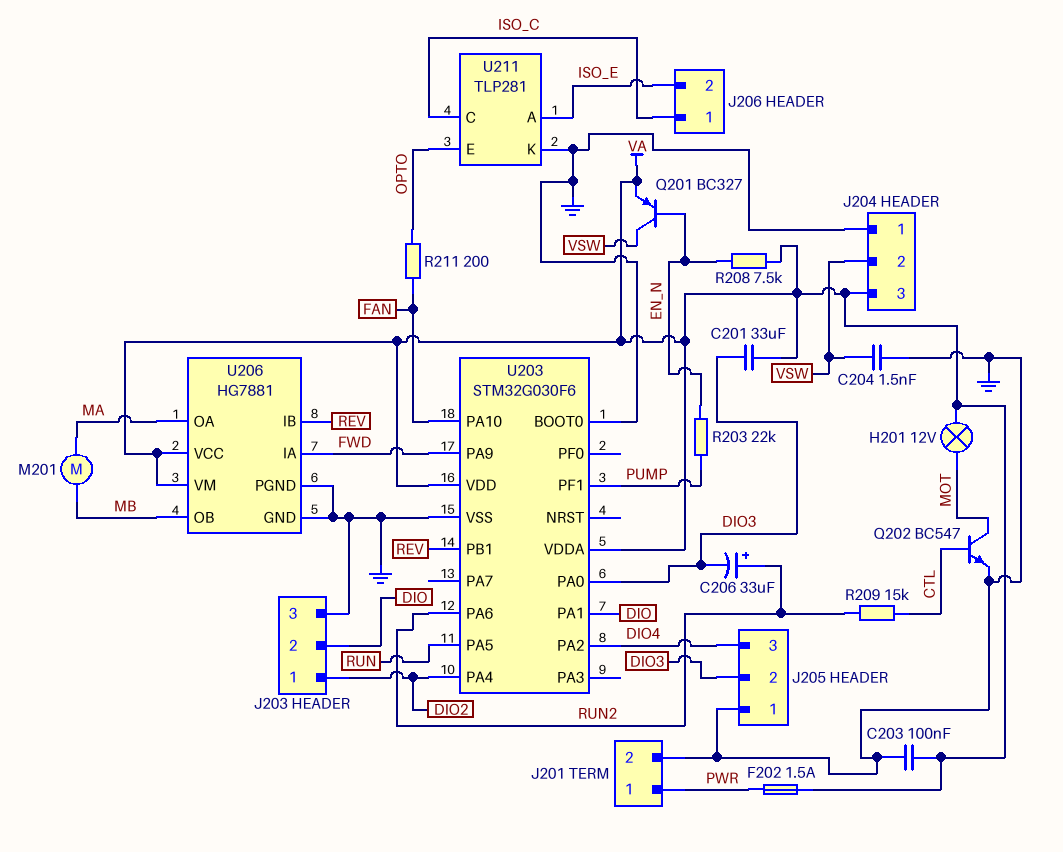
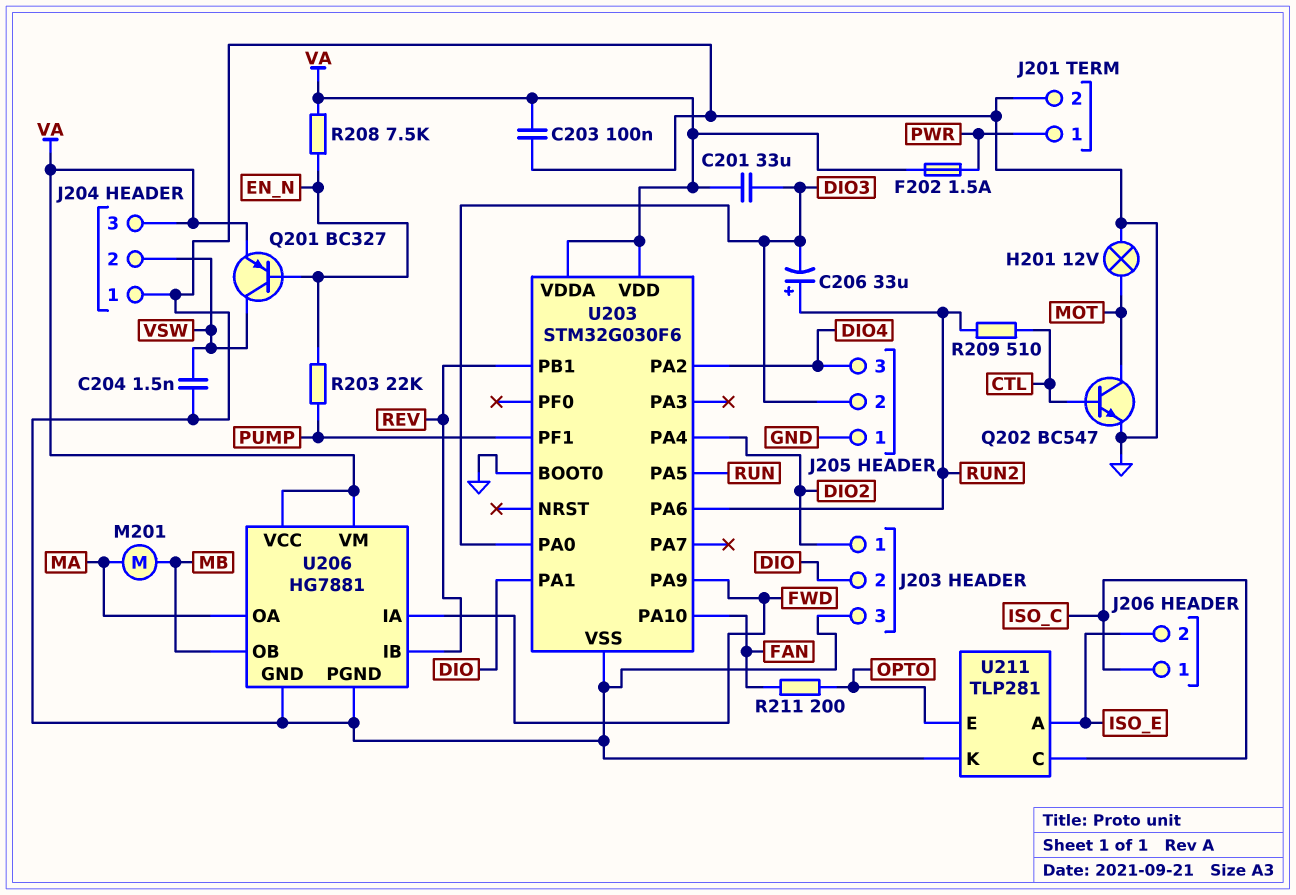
H201: lamp 12V (MOT, VA) -> lamp 12V (GND, MOT)
R209: 15k (CTL, RUN2) -> 510 (CTL, RUN2)

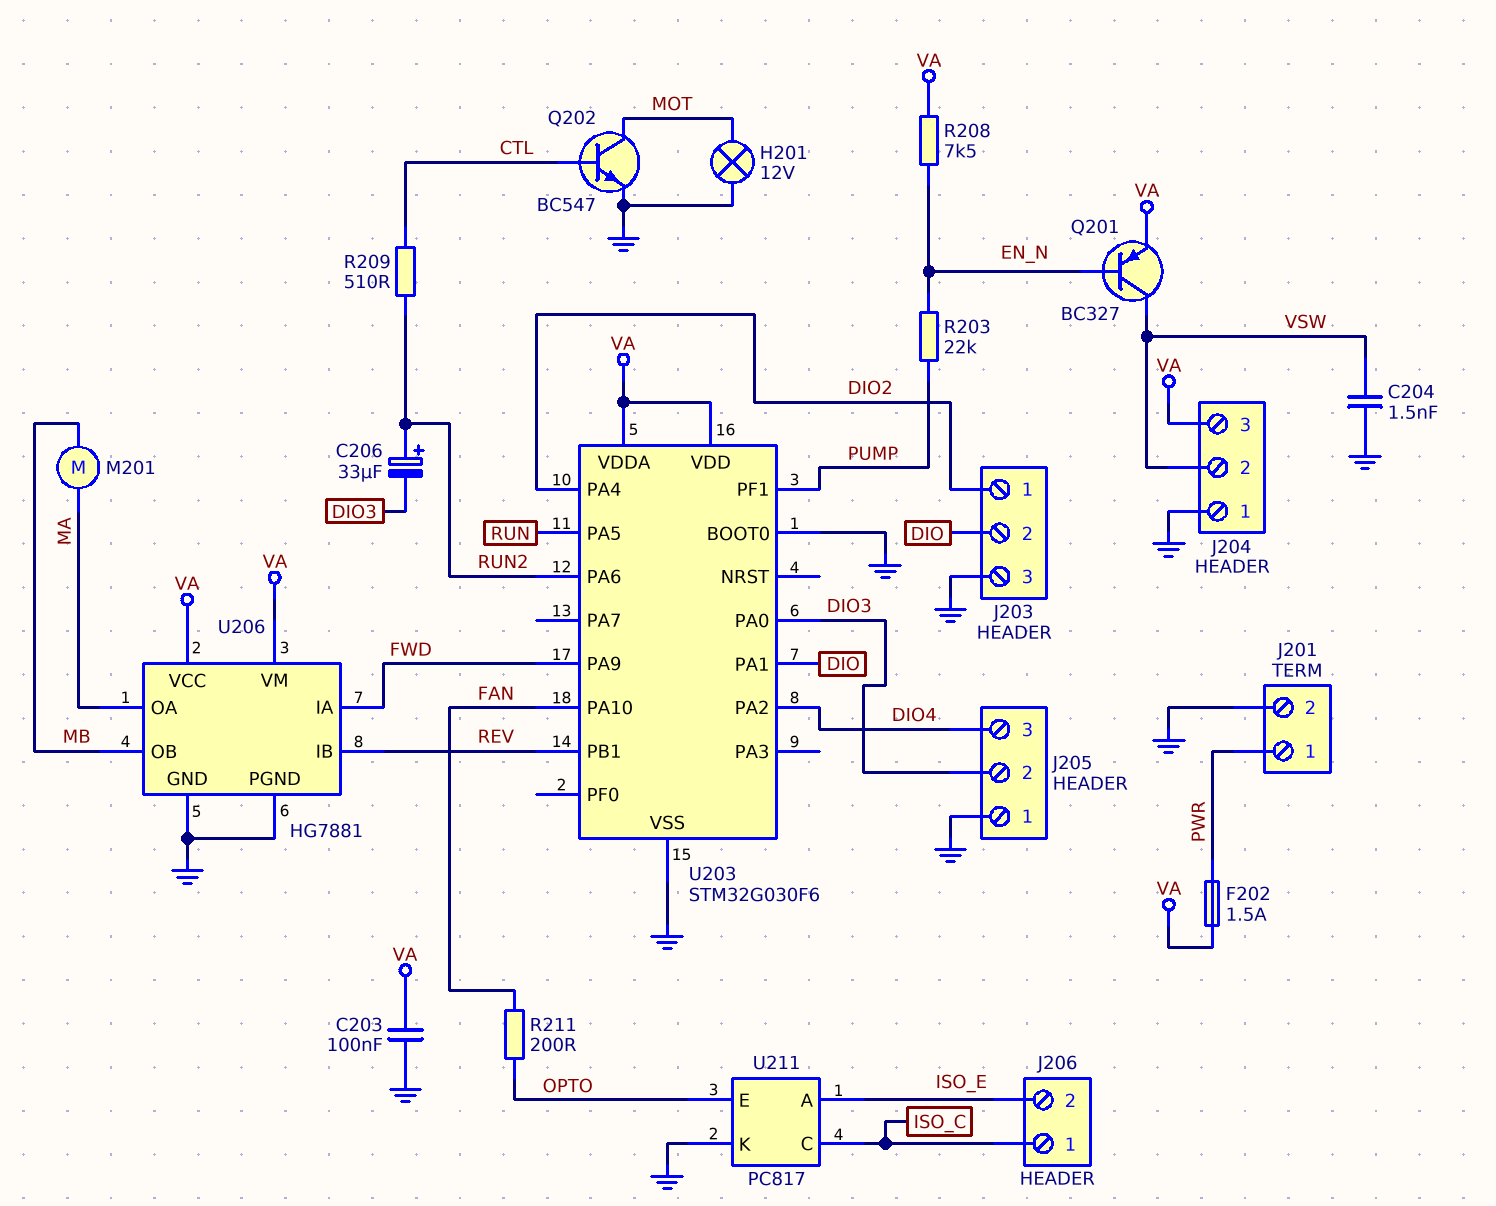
C201: 33uF (DIO3, VA) -> none
U211: TLP281 -> PC817

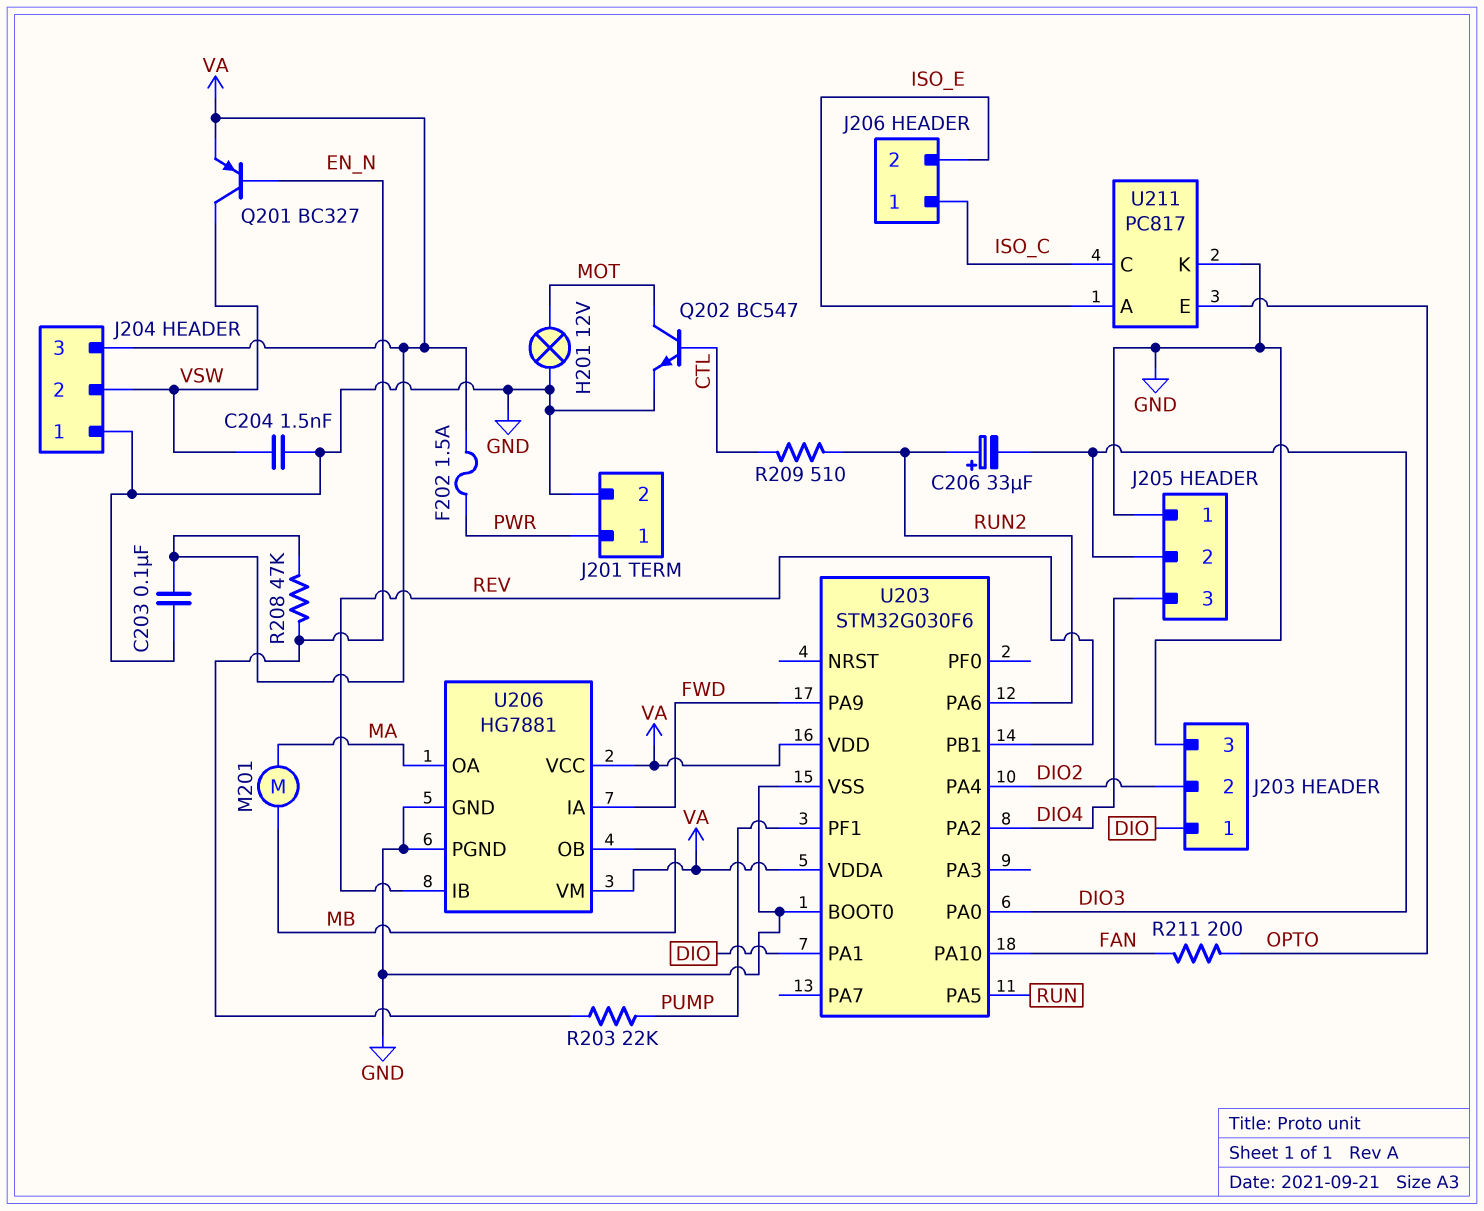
J203 pin 1: DIO2 -> DIO
J203 pin 2: DIO -> DIO2
R208: 7.5k (EN_N, VA) -> 47k (EN_N, VA)

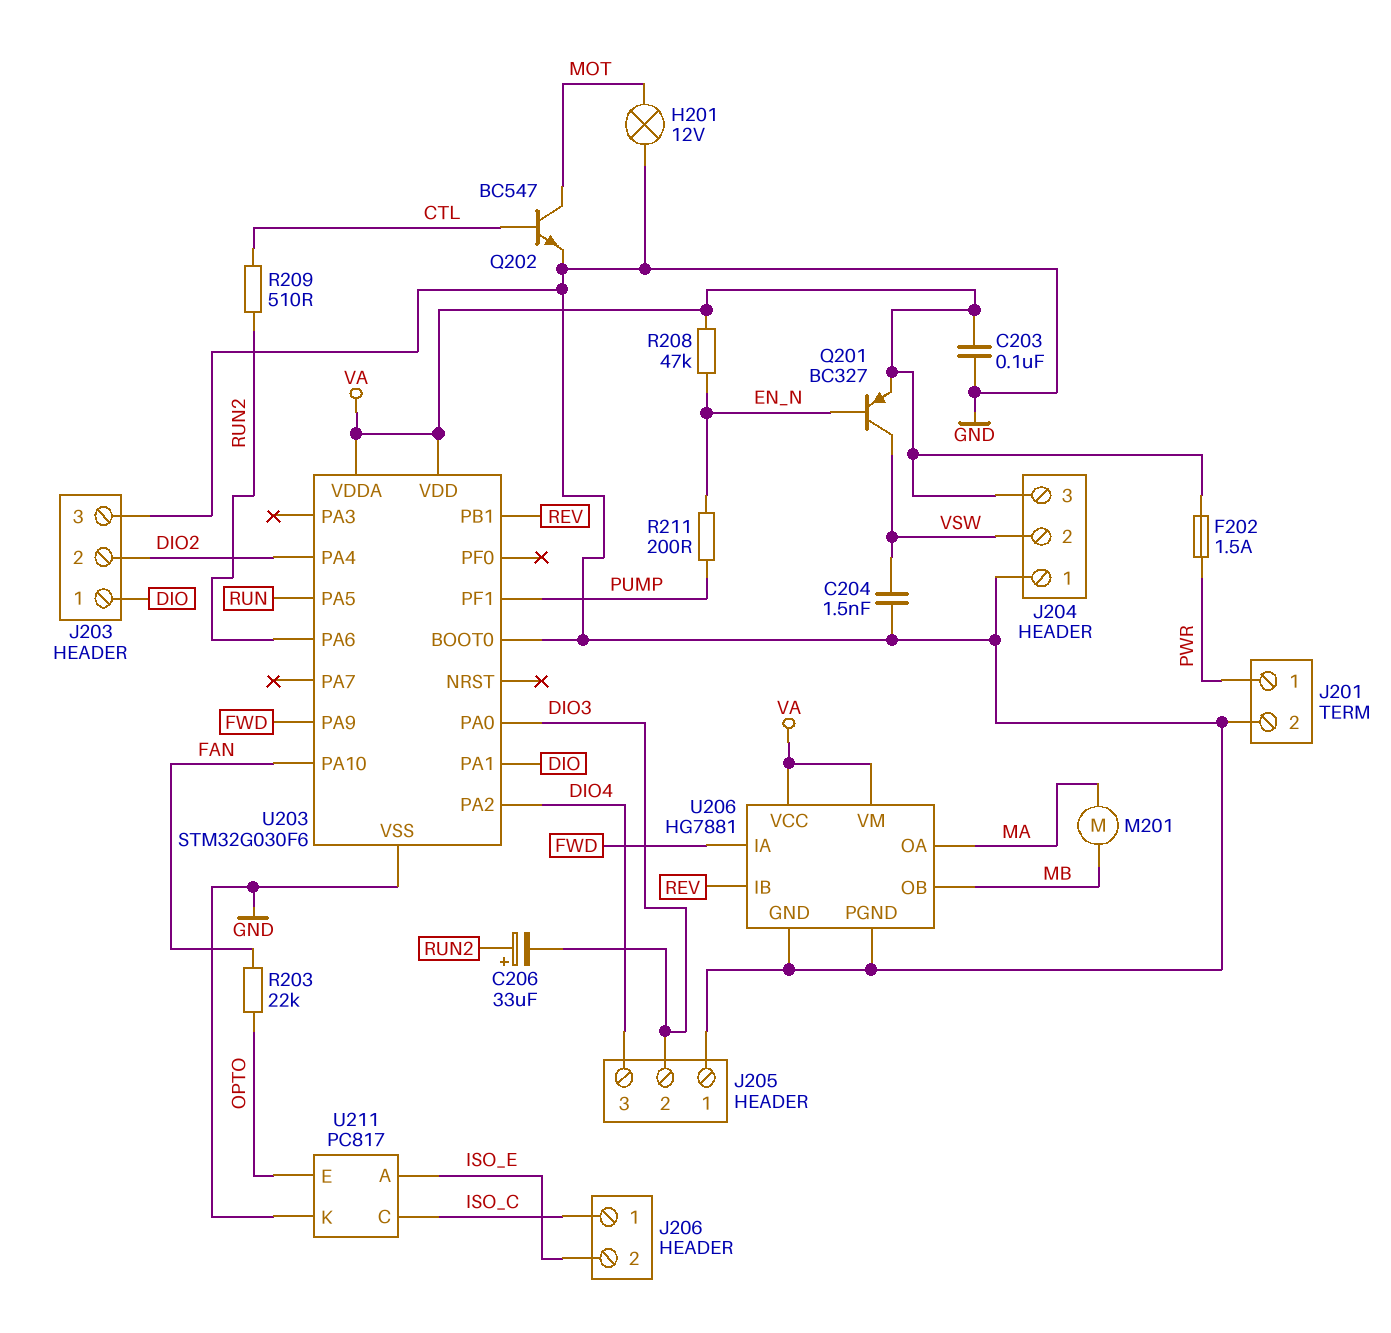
R203: 22k (EN_N, PUMP) -> 22k (FAN, OPTO)
R211: 200 (FAN, OPTO) -> 200 (EN_N, PUMP)

